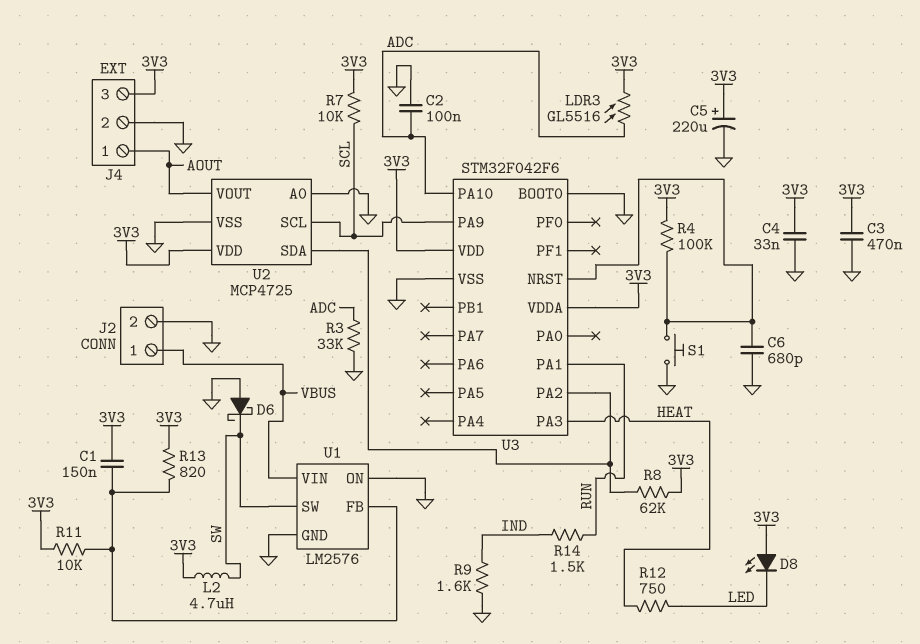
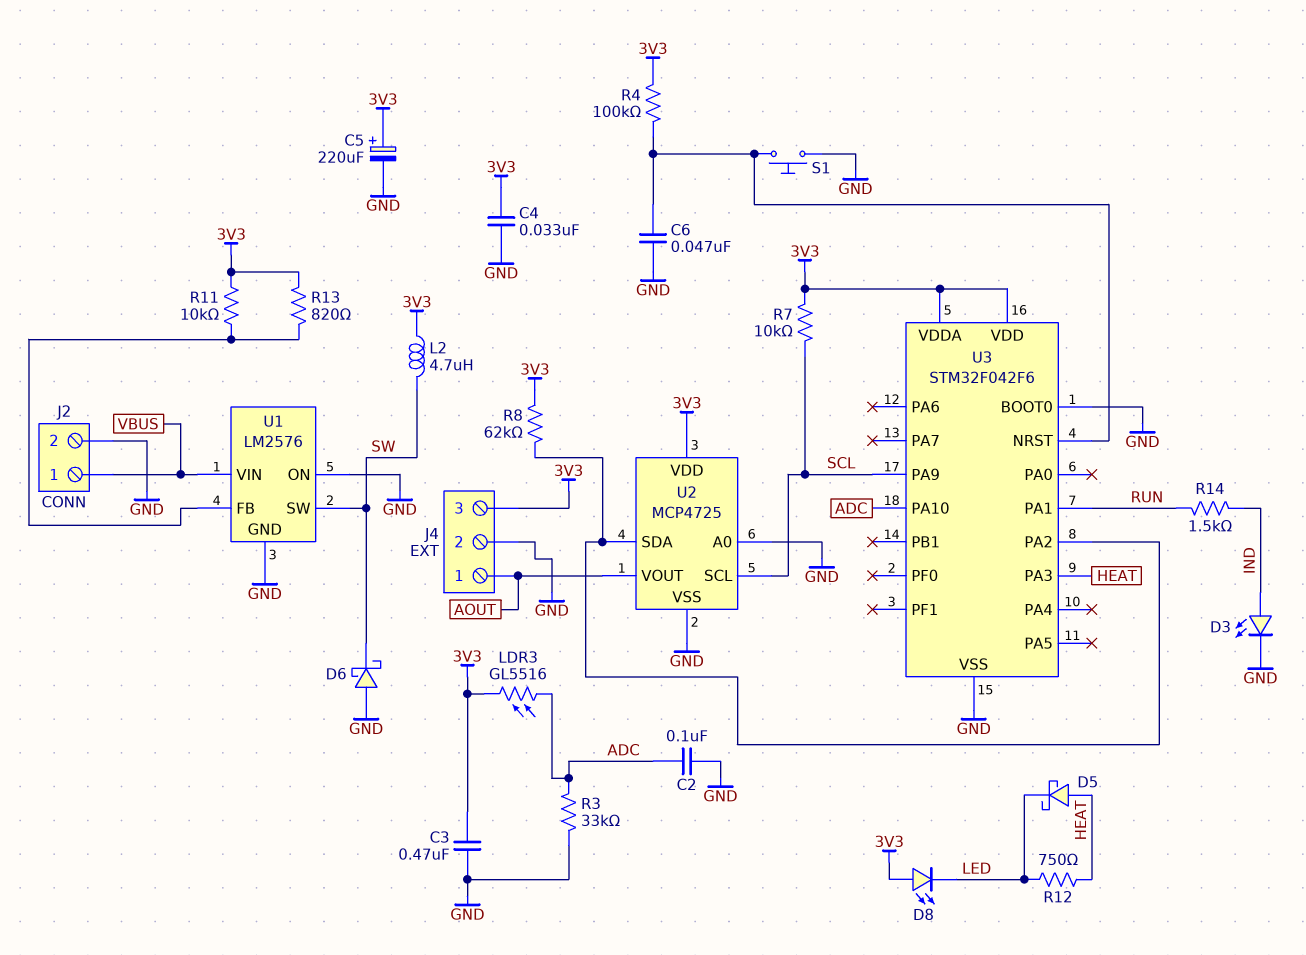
C1: 150nF (3V3, U1/FB) -> none
C6: 680pF (GND, U3/NRST) -> 47nF (GND, U3/NRST)
D3: none -> LED (A IND, K GND)
D5: none -> schottky (A HEAT, K LED)
R9: 1.6k (GND, IND) -> none

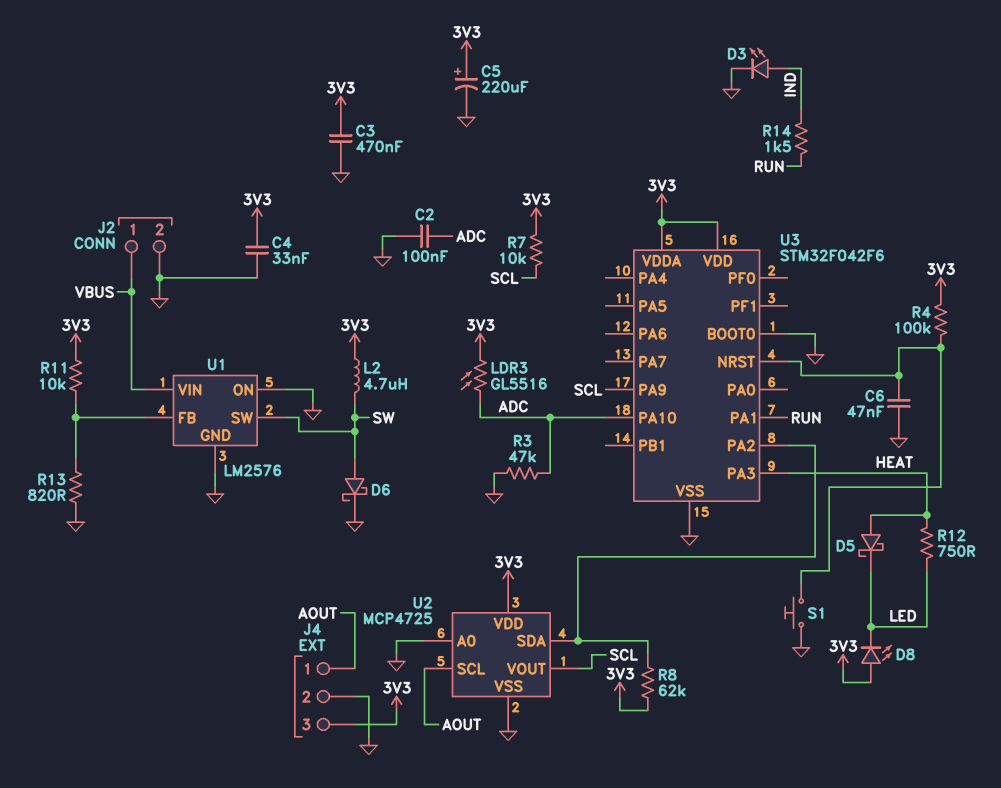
D6: schottky (A GND, K SW) -> schottky (A SW, K GND)
R3: 33k (ADC, GND) -> 47k (ADC, GND)
R13: 820 (3V3, U1/FB) -> 820 (GND, U1/FB)
U2 pin SCL: SCL -> AOUT
U2 pin VOUT: AOUT -> SCL

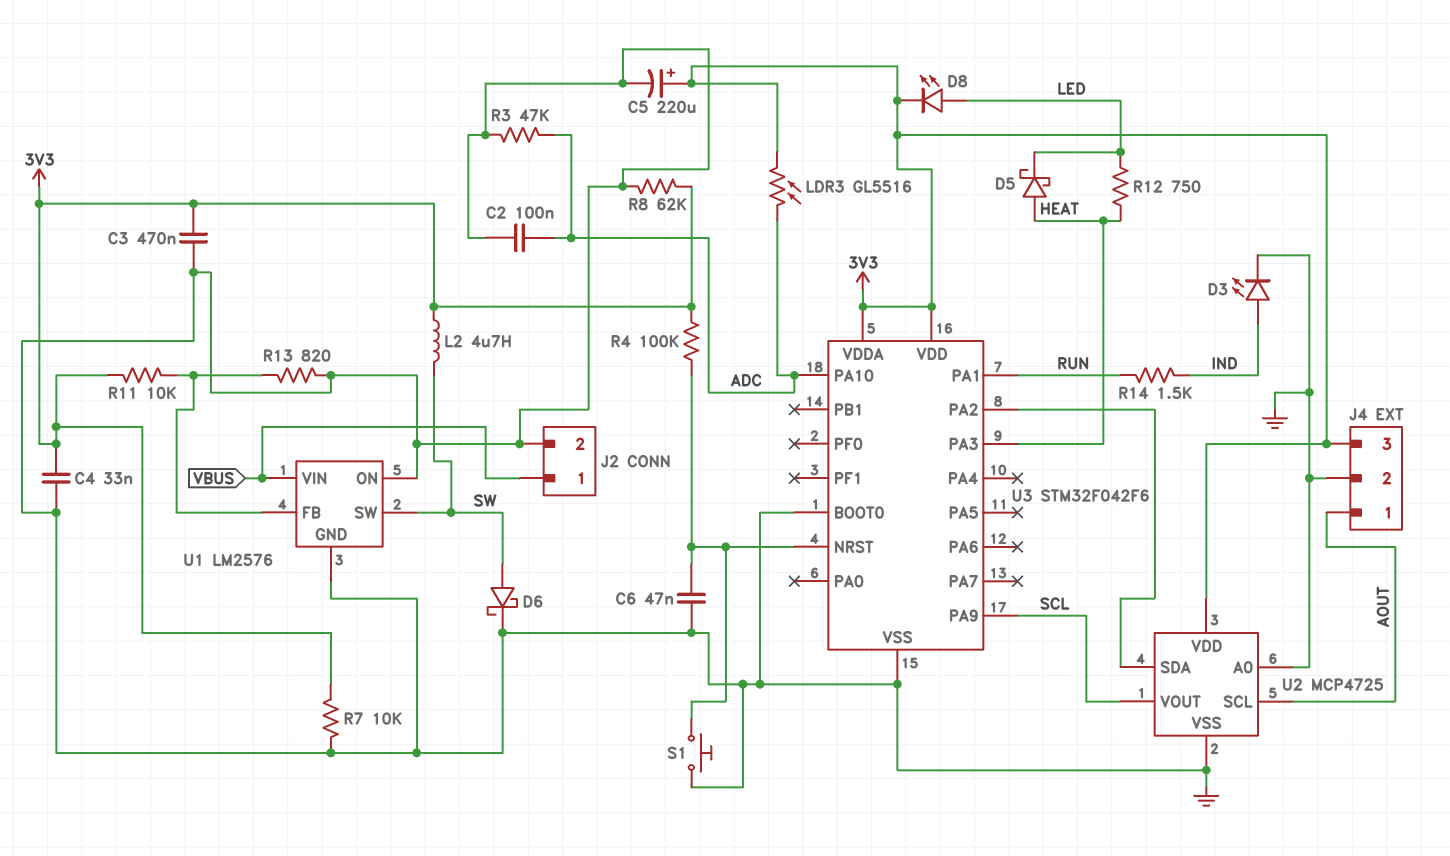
D8: LED (A 3V3, K LED) -> LED (A LED, K 3V3)
R7: 10k (3V3, SCL) -> 10k (3V3, GND)
R8: 62k (3V3, U2/SDA) -> 62k (3V3, GND)

